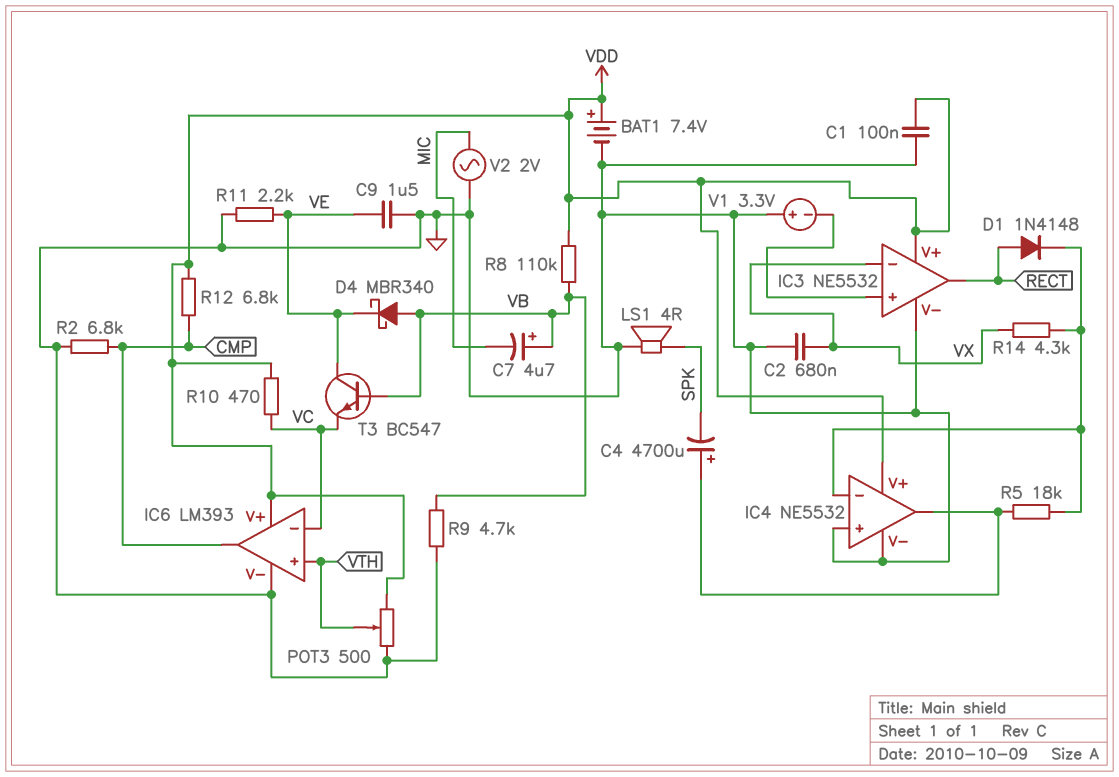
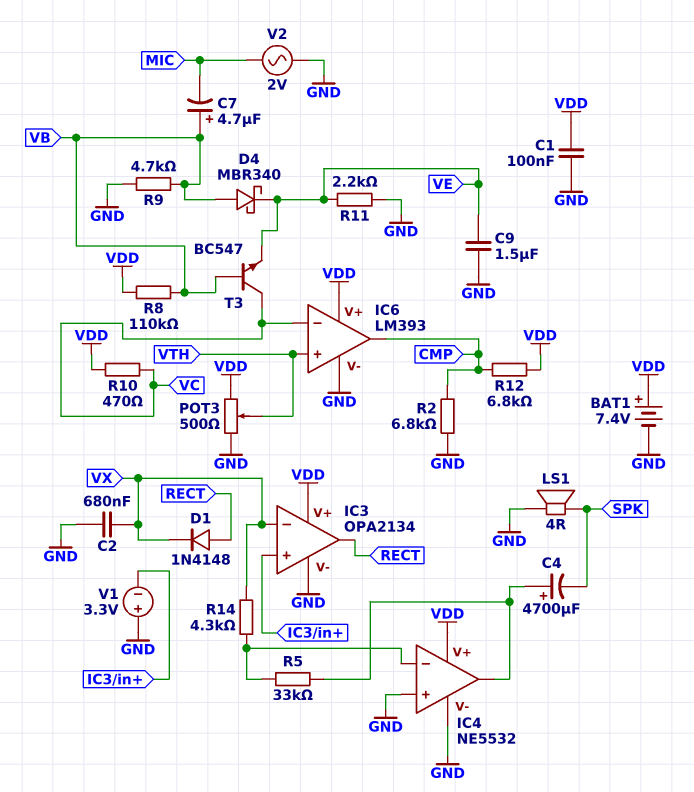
D1: diode 1N4148 (A RECT, K IC4/in-) -> diode 1N4148 (A RECT, K VX)
IC3: NE5532 -> OPA2134
R5: 18k (IC4/in-, IC4/out) -> 33k (IC4/in-, IC4/out)
T3: NPN BC547 (B VB, C VE, E VC) -> NPN BC547 (B VB, C VC, E VE)

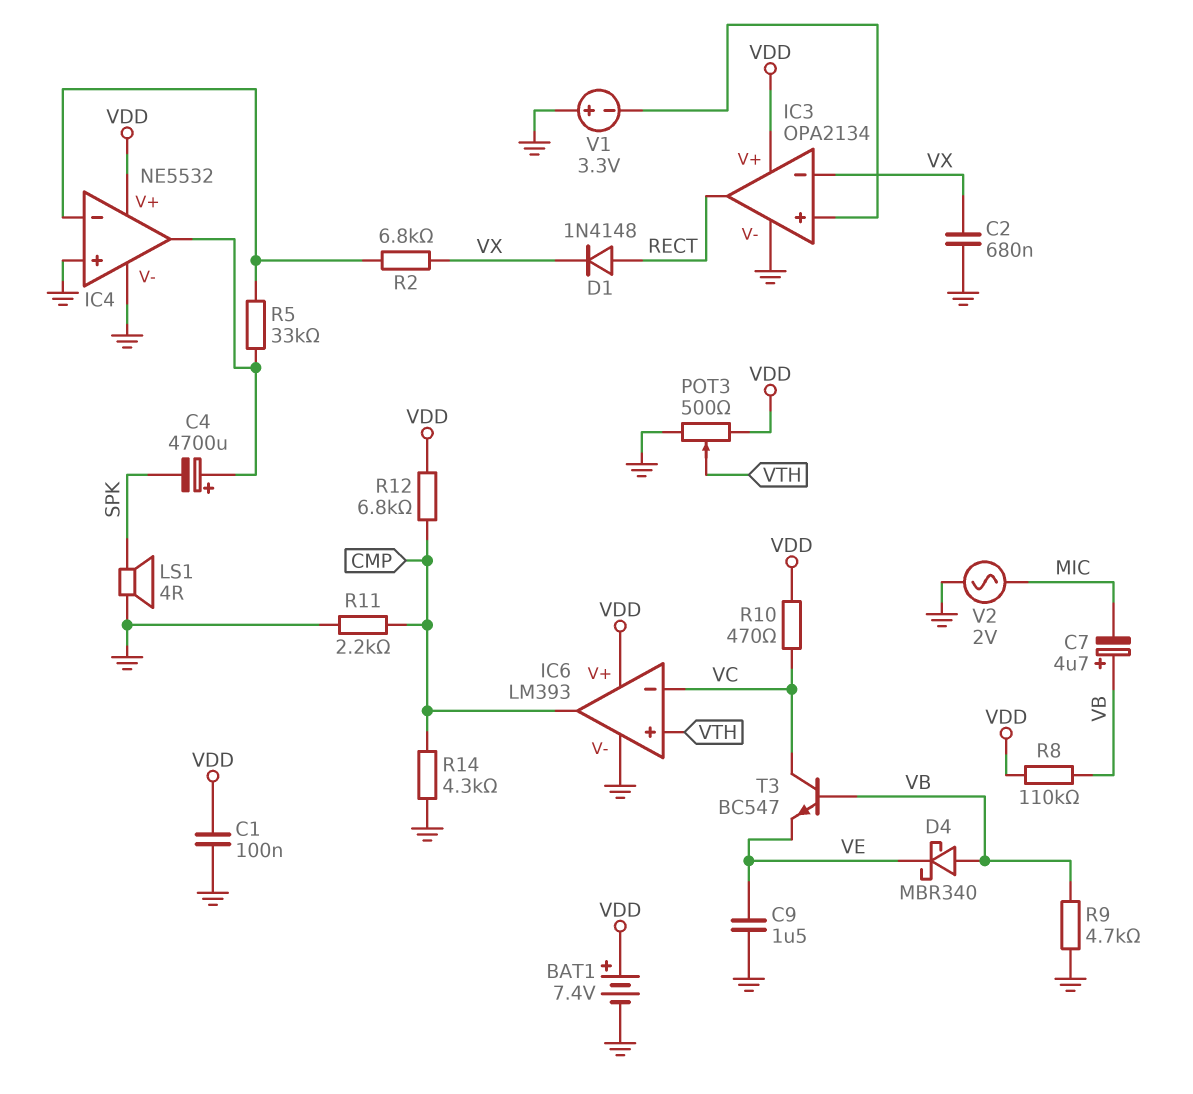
R2: 6.8k (CMP, GND) -> 6.8k (IC4/in-, VX)
R11: 2.2k (GND, VE) -> 2.2k (CMP, GND)
R14: 4.3k (IC4/in-, VX) -> 4.3k (CMP, GND)

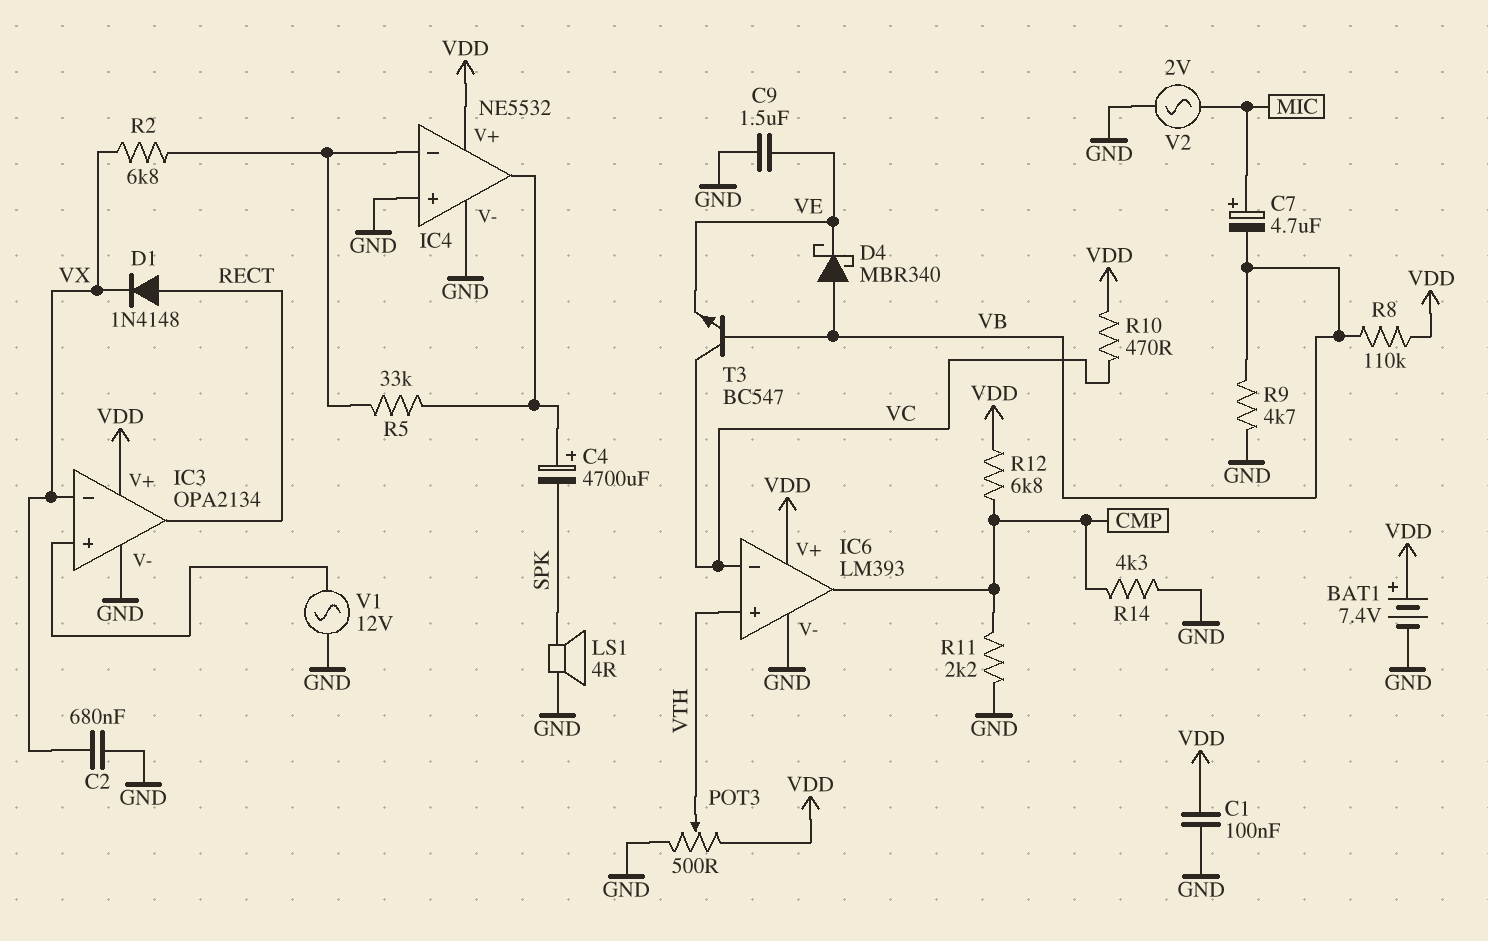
C7: 4.7uF (plus VB, minus MIC) -> 4.7uF (plus MIC, minus VB)
V1: 3.3V (plus GND, minus IC3/in+) -> AC 12V (GND, IC3/in+)

